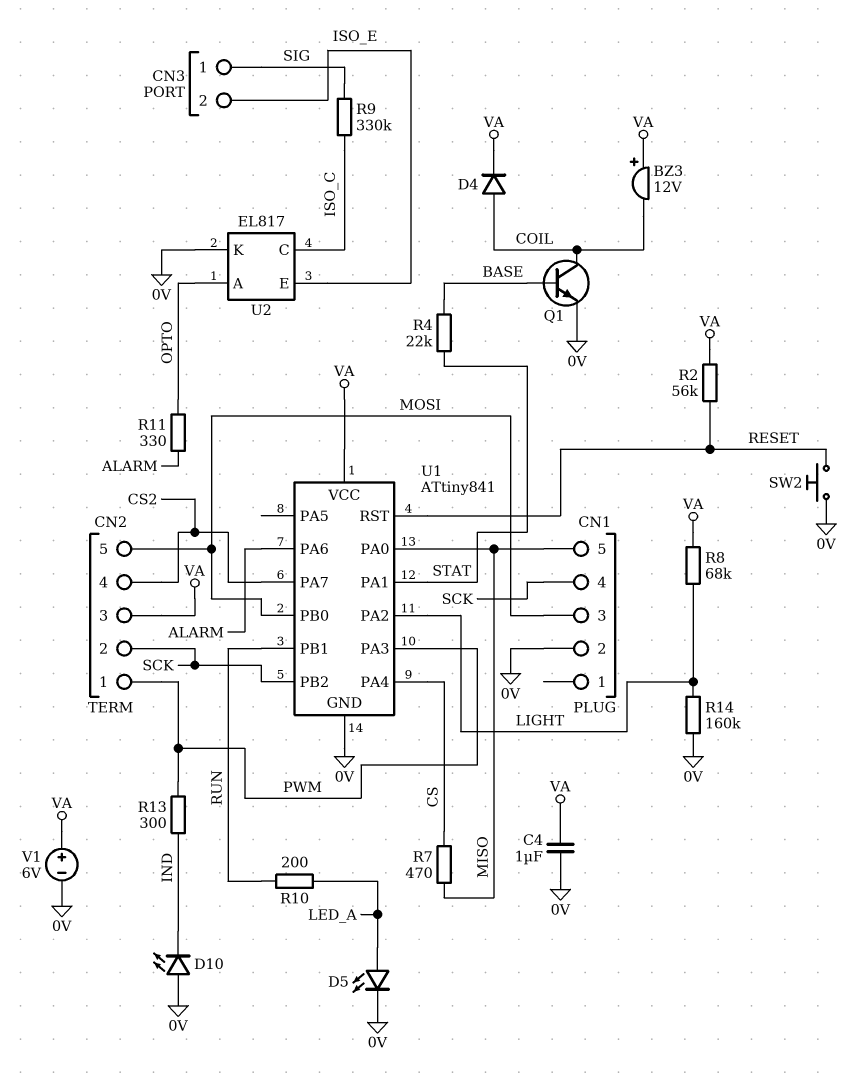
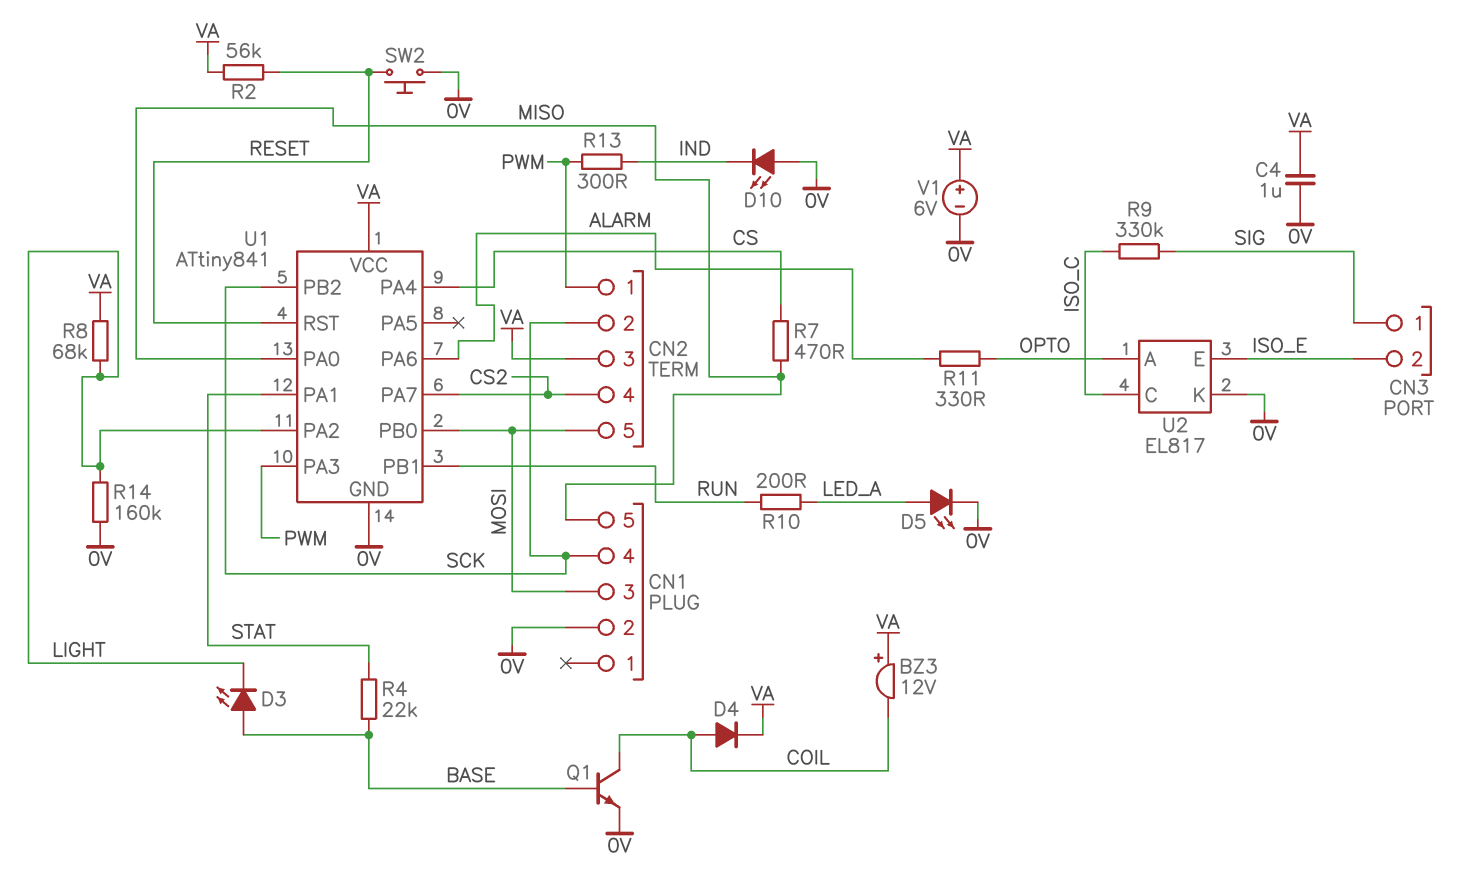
D3: none -> LED (A BASE, K LIGHT)

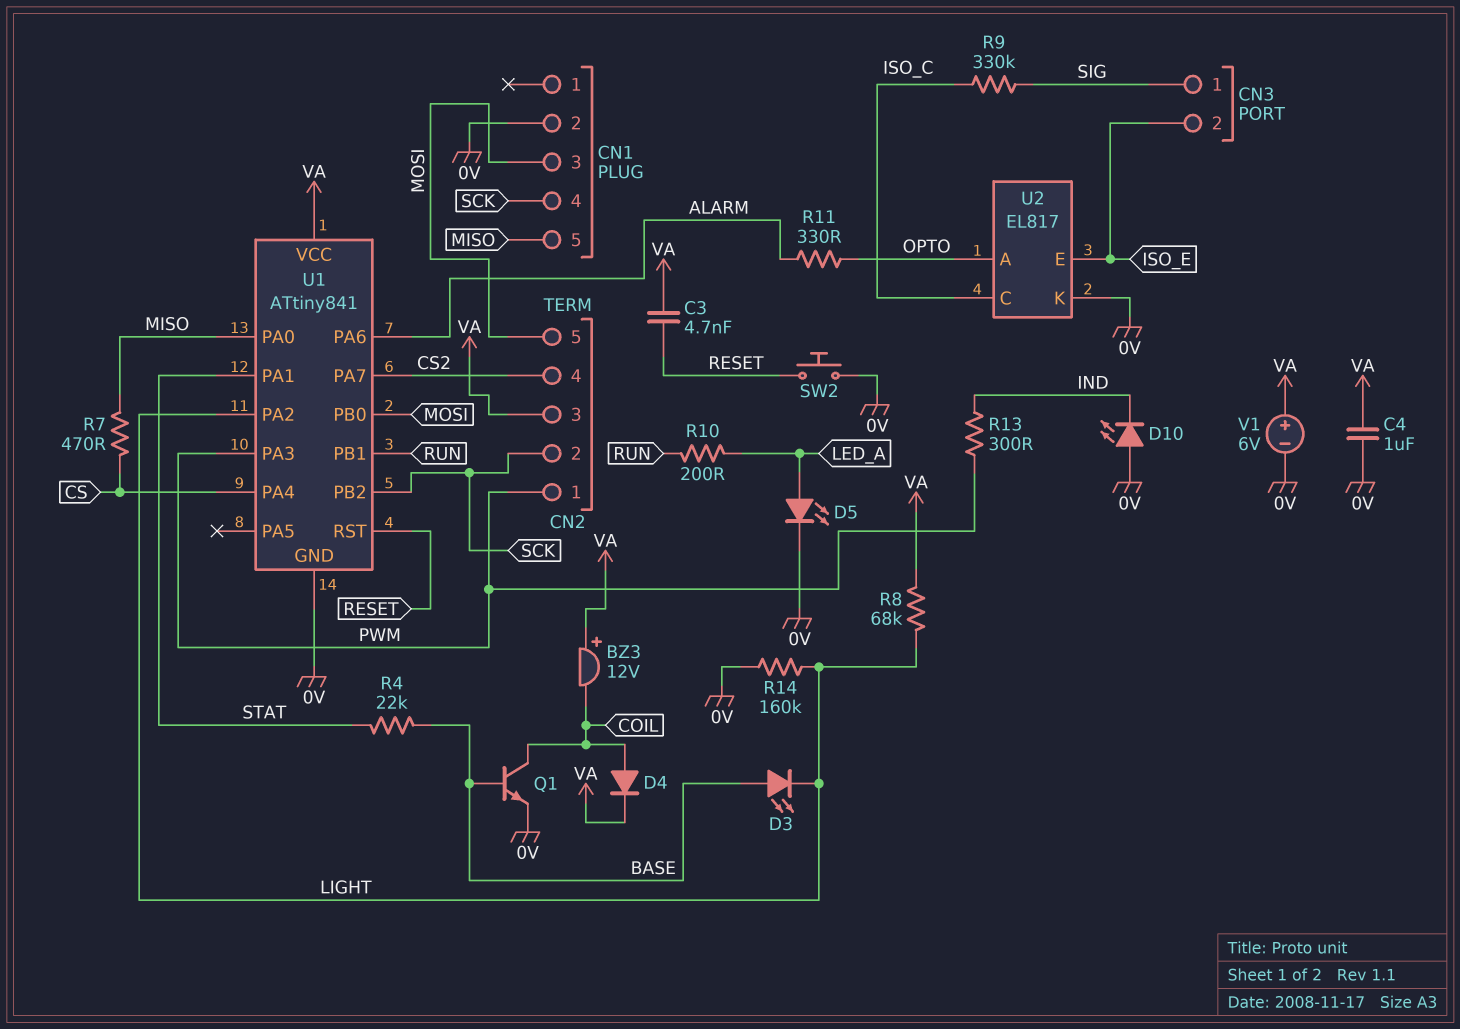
C3: none -> 4.7nF (RESET, VA)
R2: 56k (RESET, VA) -> none

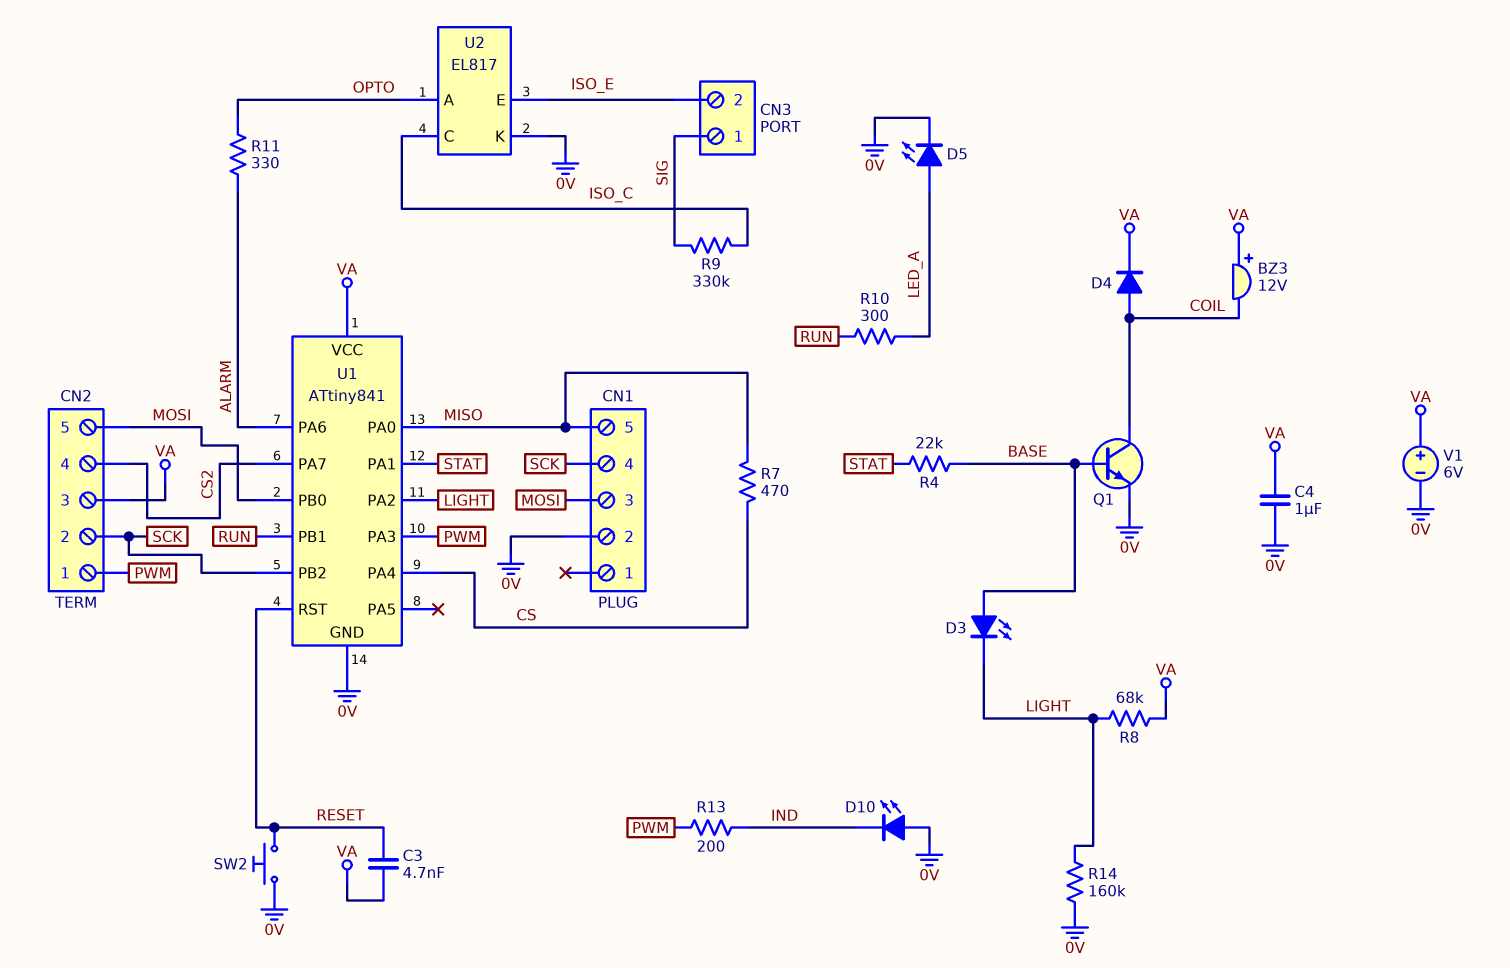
R10: 200 (LED_A, RUN) -> 300 (LED_A, RUN)
R13: 300 (IND, PWM) -> 200 (IND, PWM)

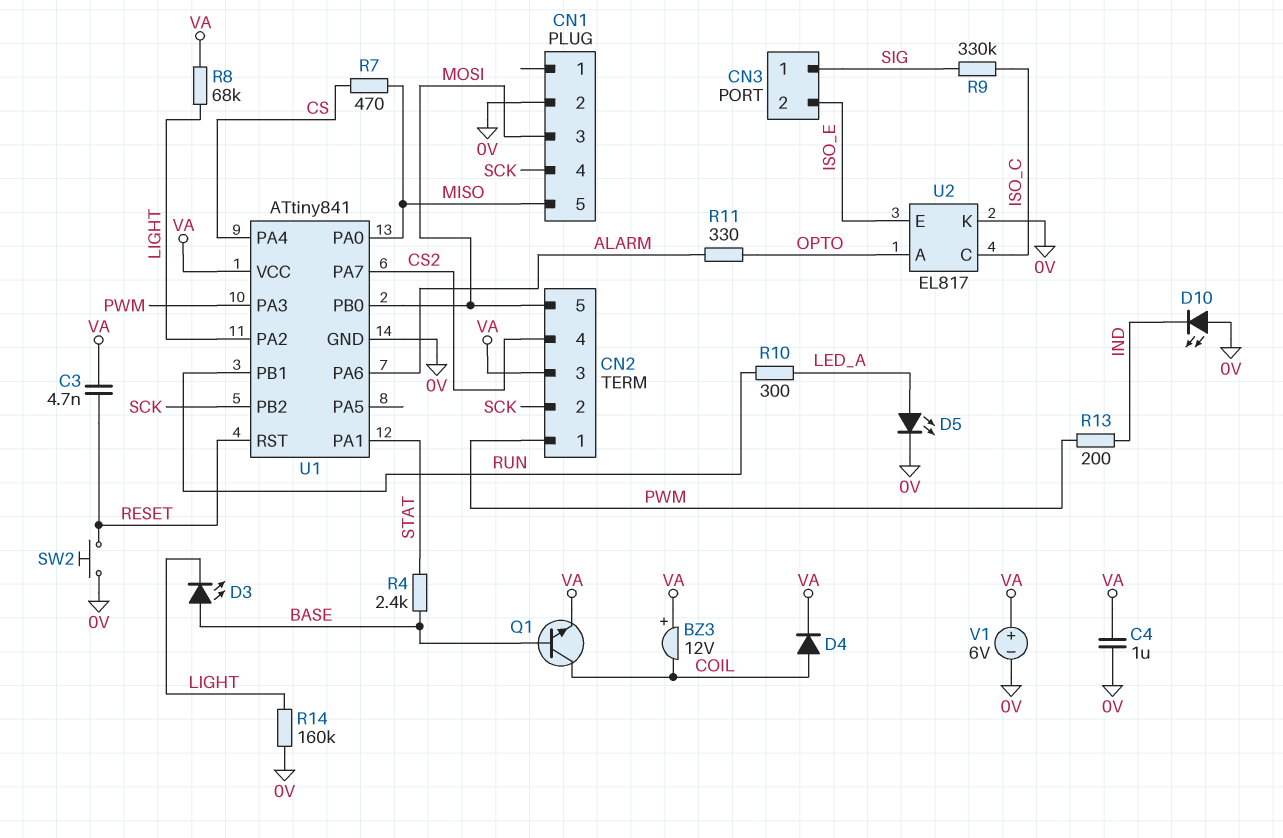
Q1: NPN (B BASE, C COIL, E 0V) -> NPN (B BASE, C COIL, E VA)
R4: 22k (BASE, STAT) -> 2.4k (BASE, STAT)

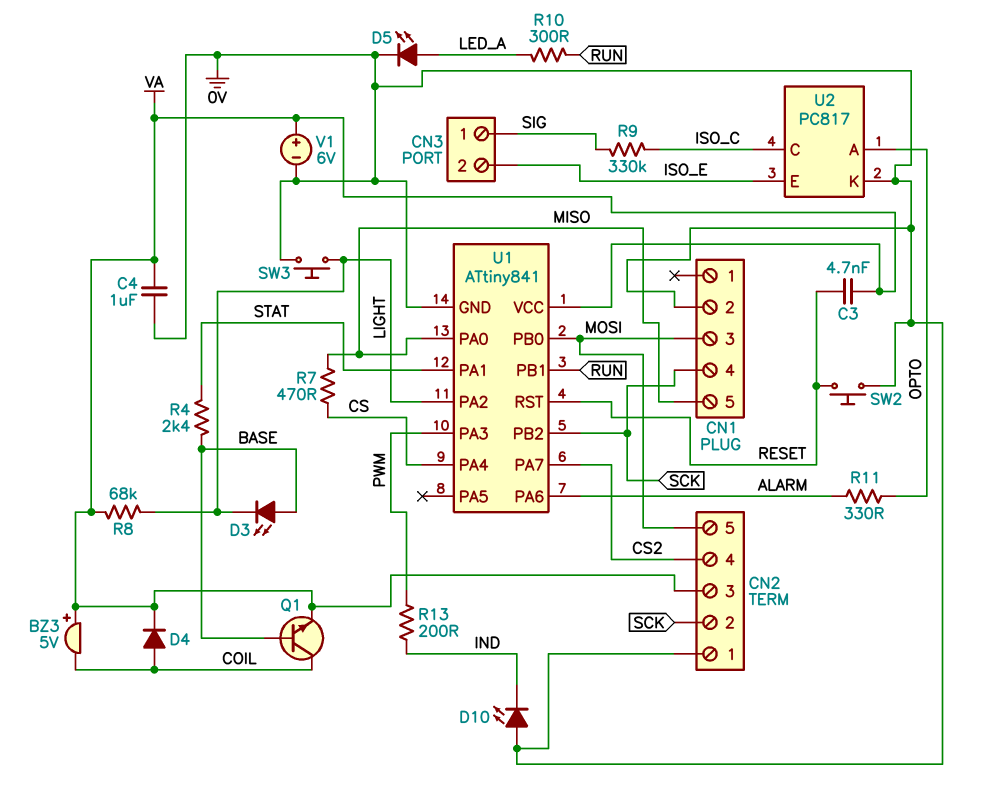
BZ3: buzzer 12V (plus VA, minus COIL) -> buzzer 5V (plus VA, minus COIL)
CN2 pin 1: PWM -> 0V
R14: 160k (0V, LIGHT) -> none
SW3: none -> button (0V, LIGHT)
U2: EL817 -> PC817

